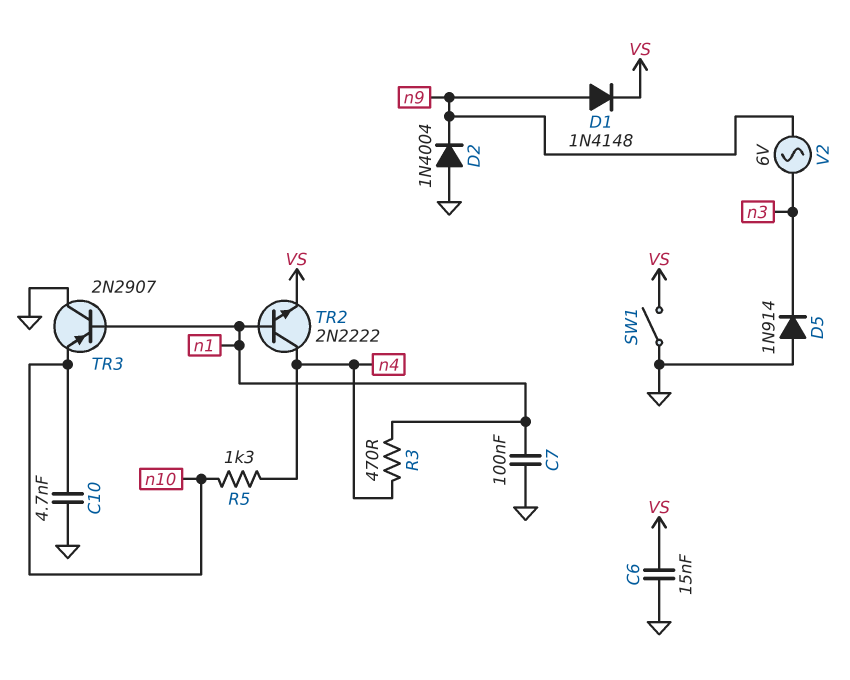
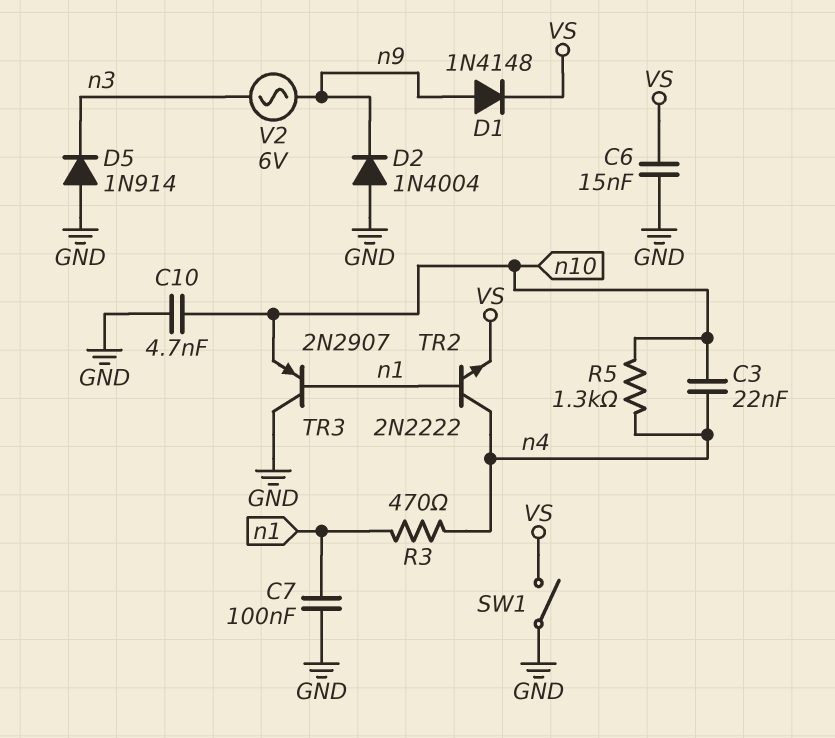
C3: none -> 22nF (n4, n10)

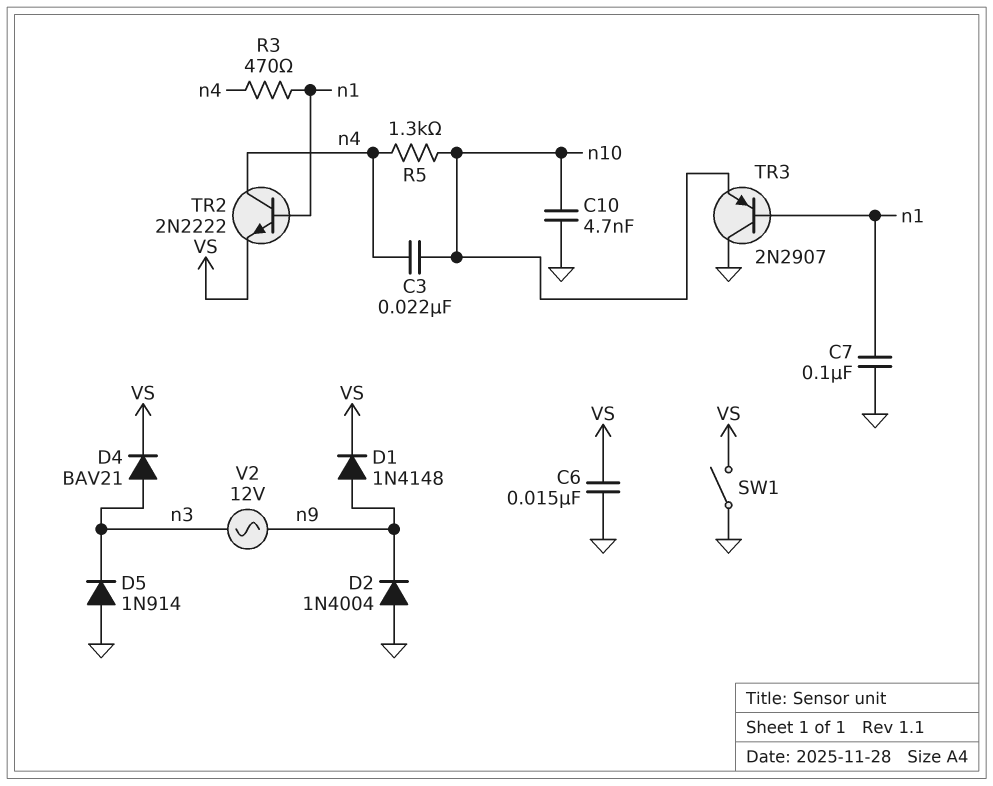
D4: none -> diode BAV21 (A n3, K VS)
V2: AC 6V (n3, n9) -> AC 12V (n3, n9)

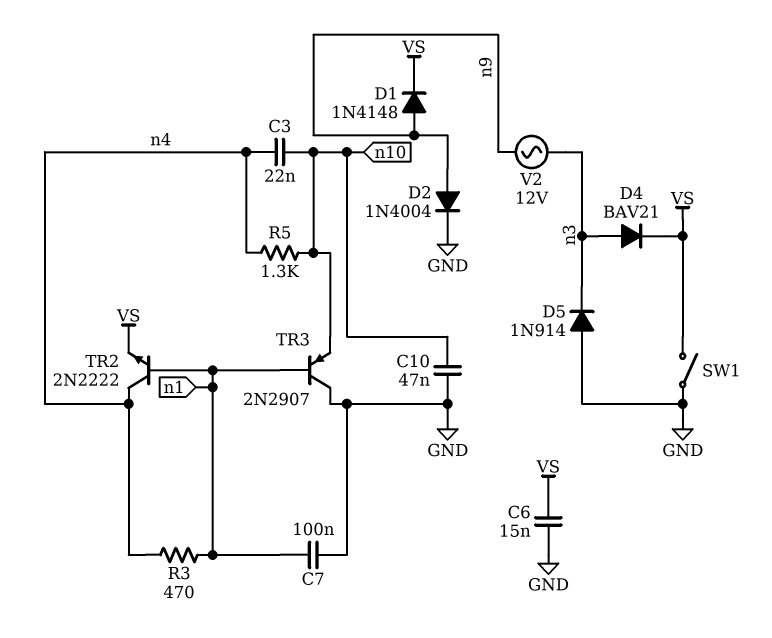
C10: 4.7nF (GND, n10) -> 47nF (GND, n10)
D2: diode 1N4004 (A GND, K n9) -> diode 1N4004 (A n9, K GND)

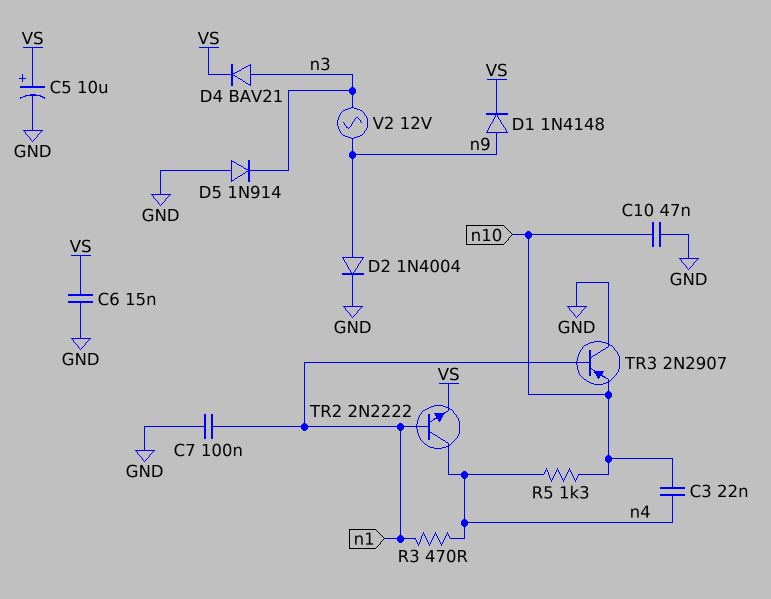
C5: none -> 10uF (plus VS, minus GND)
SW1: switch (GND, VS) -> none

